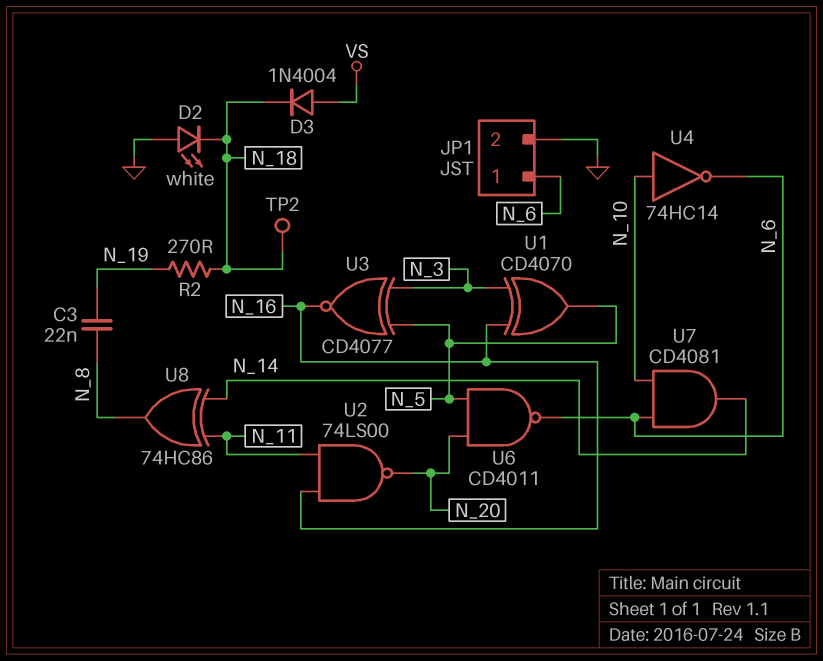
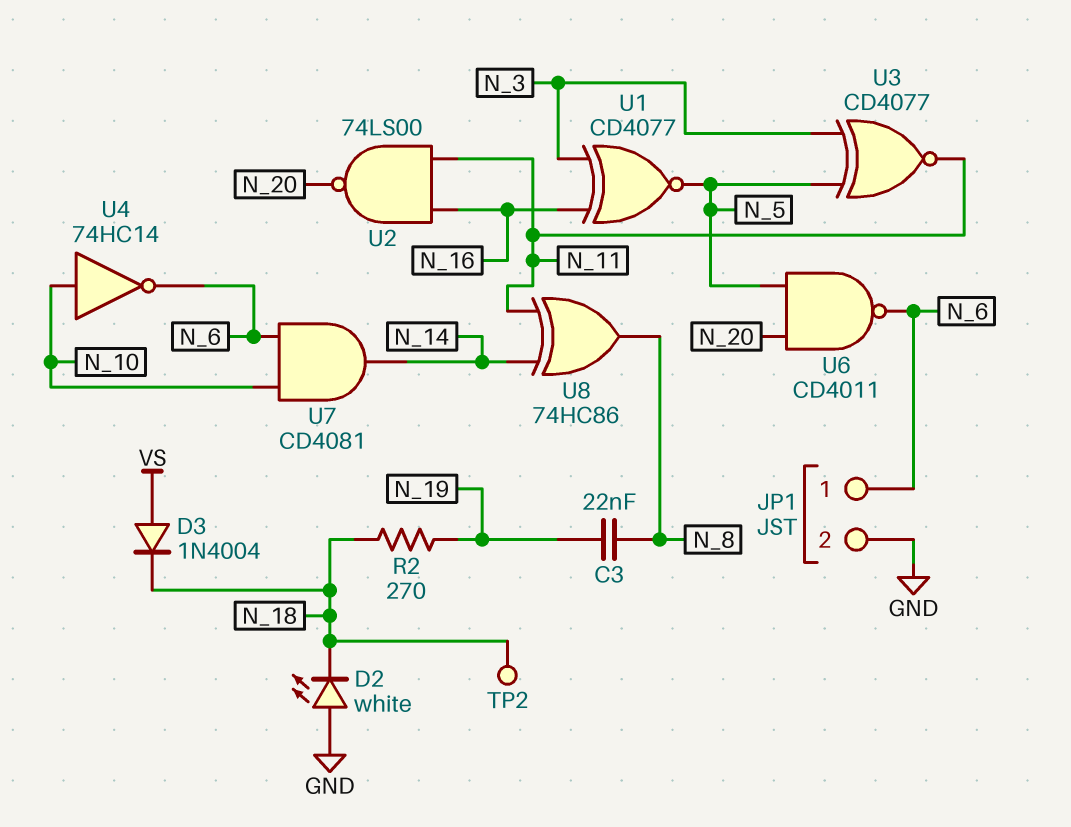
U1: XOR CD4070 (in N_3, in N_16, out N_5) -> XNOR CD4077 (in N_3, in N_16, out N_5)
U3: XNOR CD4077 (in N_3, in N_5, out N_16) -> XNOR CD4077 (in N_3, in N_5, out N_11)

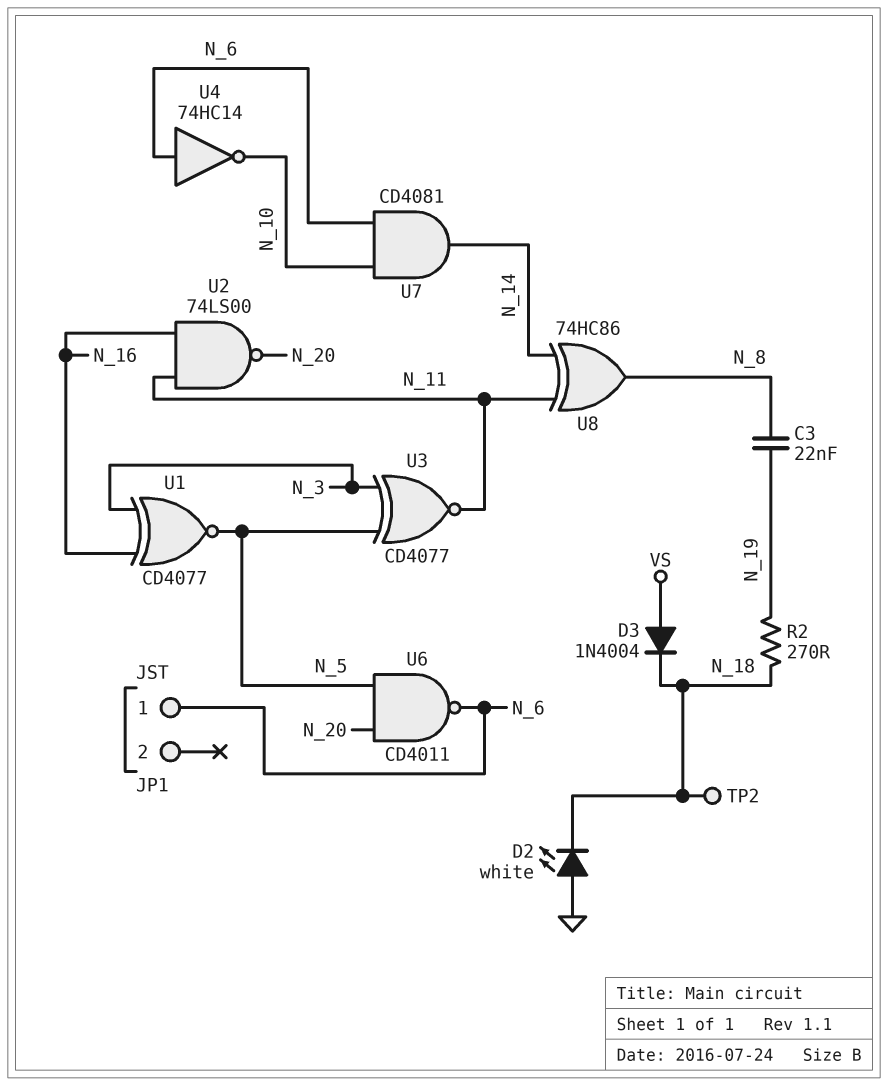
JP1 pin 2: GND -> none
U4: NOT 74HC14 (in N_10, out N_6) -> NOT 74HC14 (in N_6, out N_10)

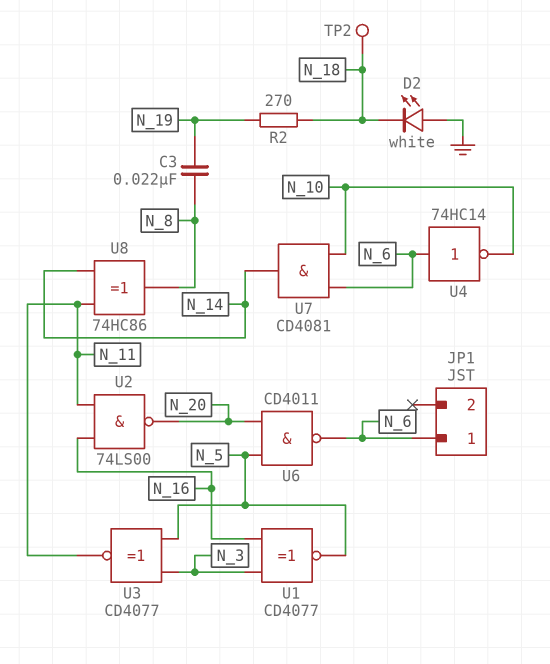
D3: diode 1N4004 (A VS, K N_18) -> none

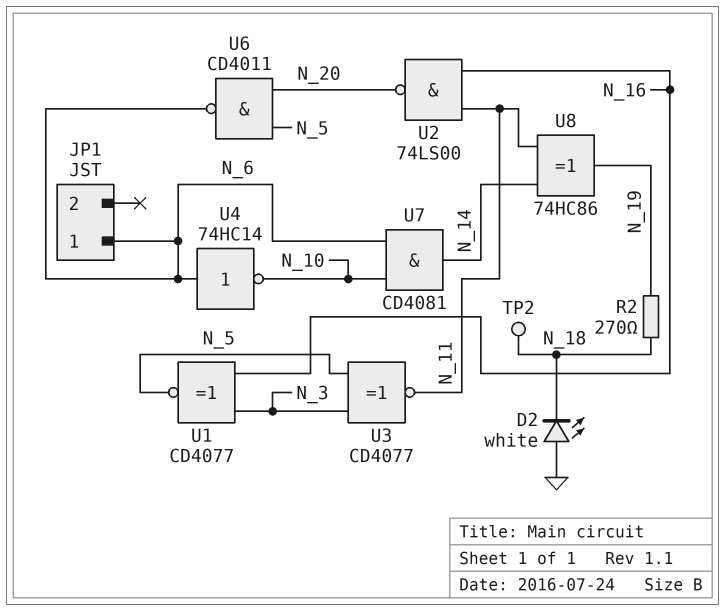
C3: 22nF (N_8, N_19) -> none
U8: XOR 74HC86 (in N_11, in N_14, out N_8) -> XOR 74HC86 (in N_11, in N_14, out N_19)

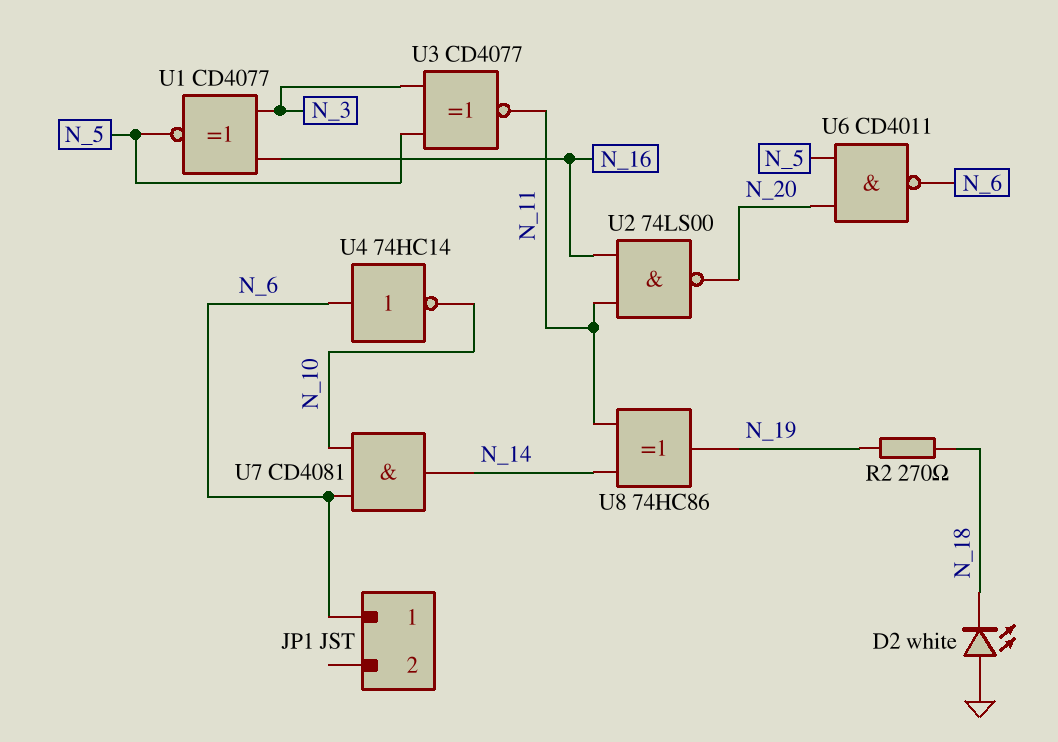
TP2: test point (N_18) -> none

